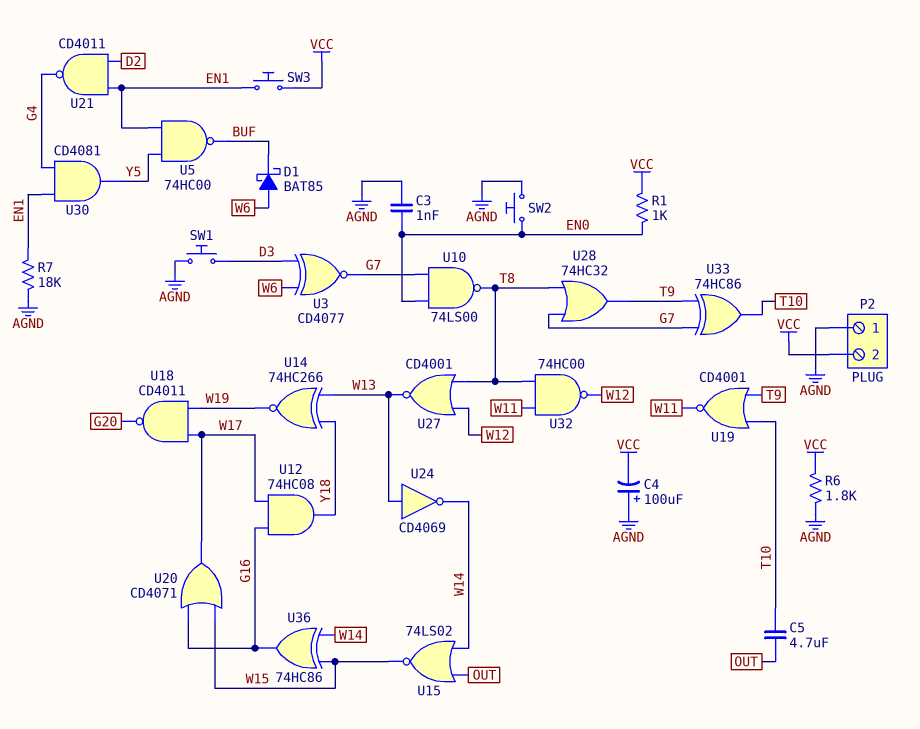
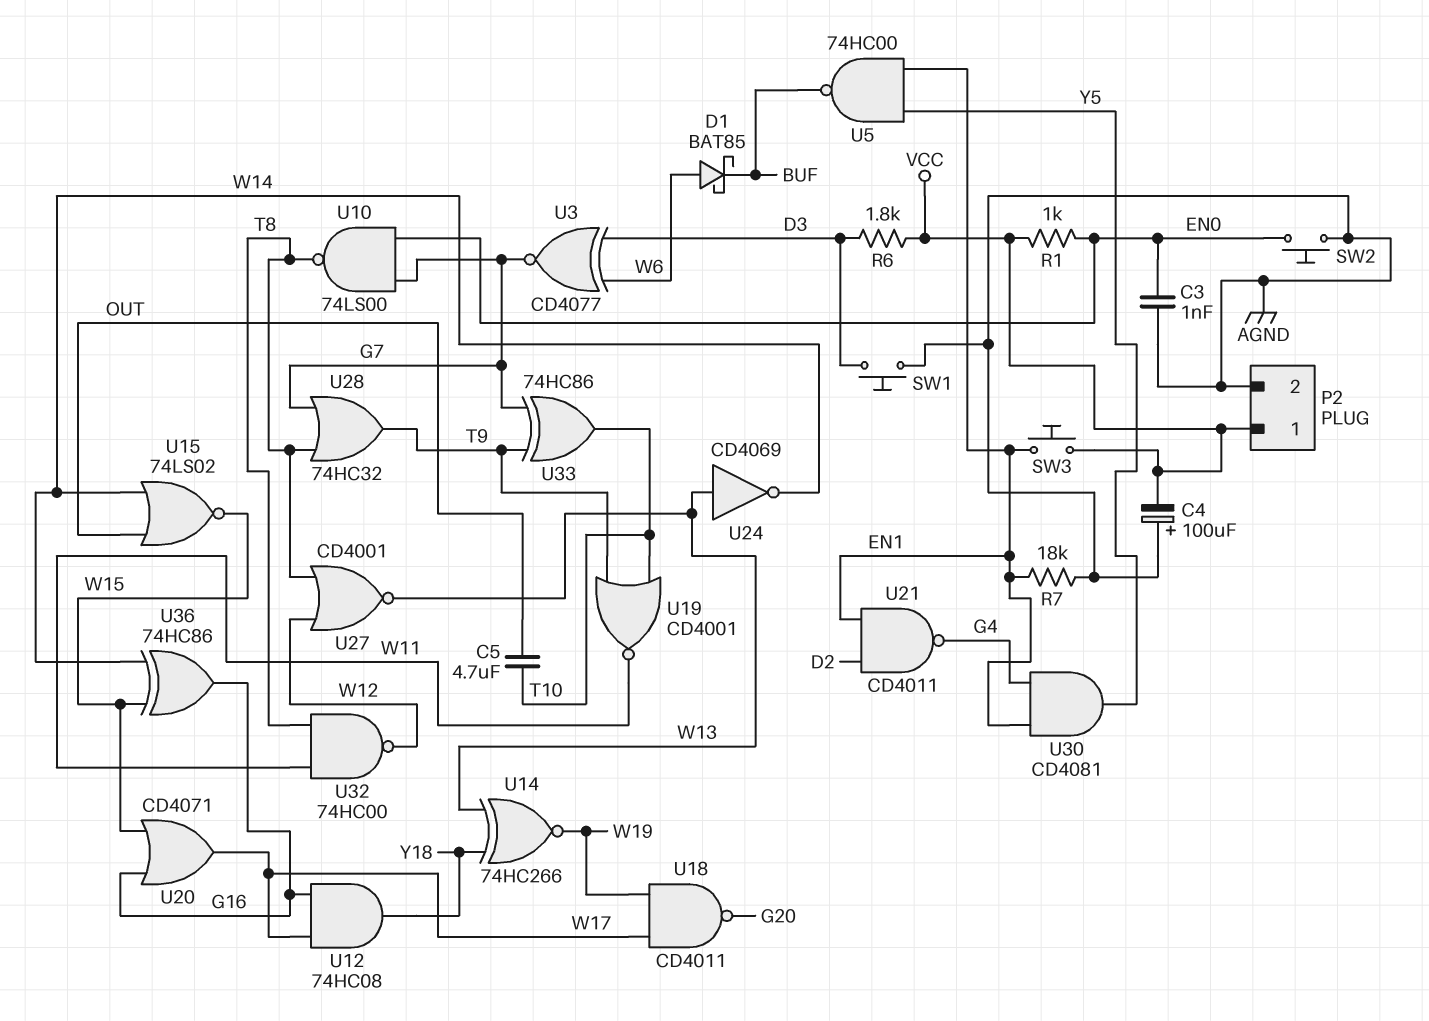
P2 pin 1: AGND -> VCC
P2 pin 2: VCC -> AGND
R6: 1.8k (AGND, VCC) -> 1.8k (D3, VCC)

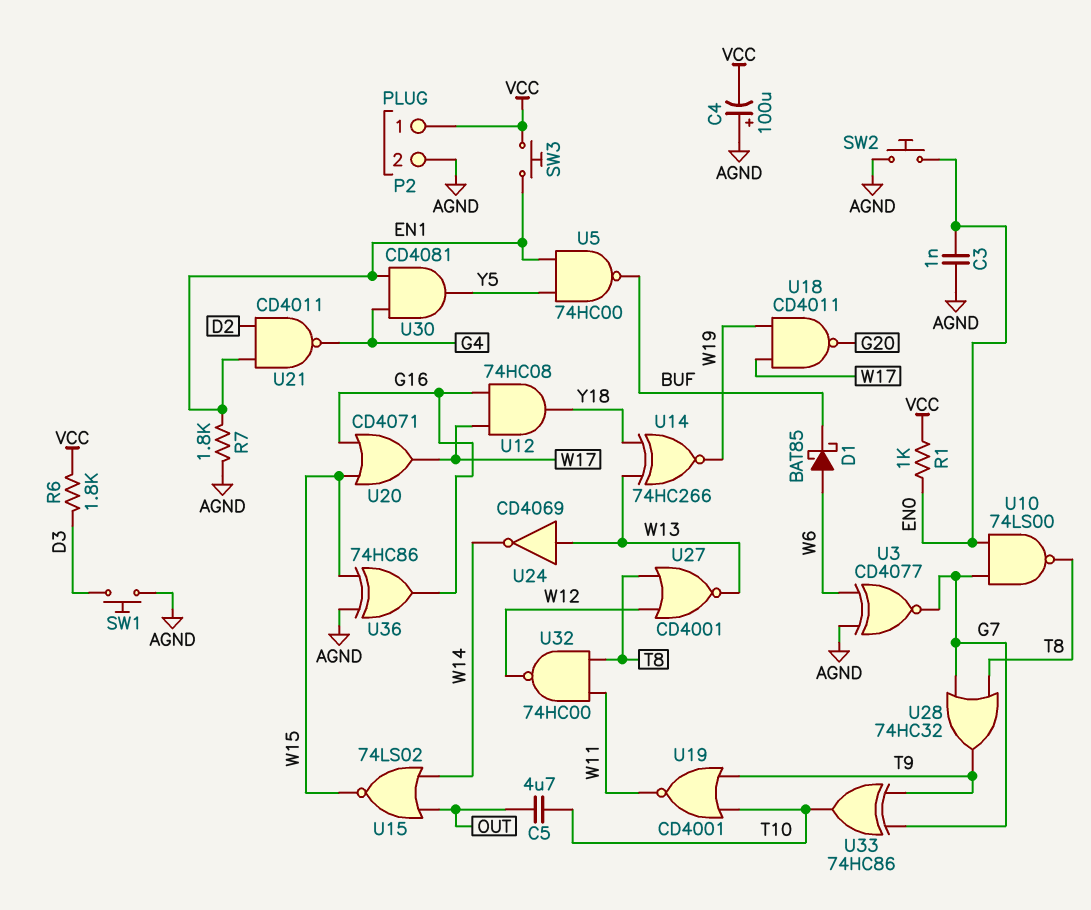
R7: 18k (AGND, EN1) -> 1.8k (AGND, EN1)
U3: XNOR CD4077 (in D3, in W6, out G7) -> XNOR CD4077 (in AGND, in W6, out G7)
U36: XOR 74HC86 (in W14, in W15, out G16) -> XOR 74HC86 (in AGND, in W15, out G16)

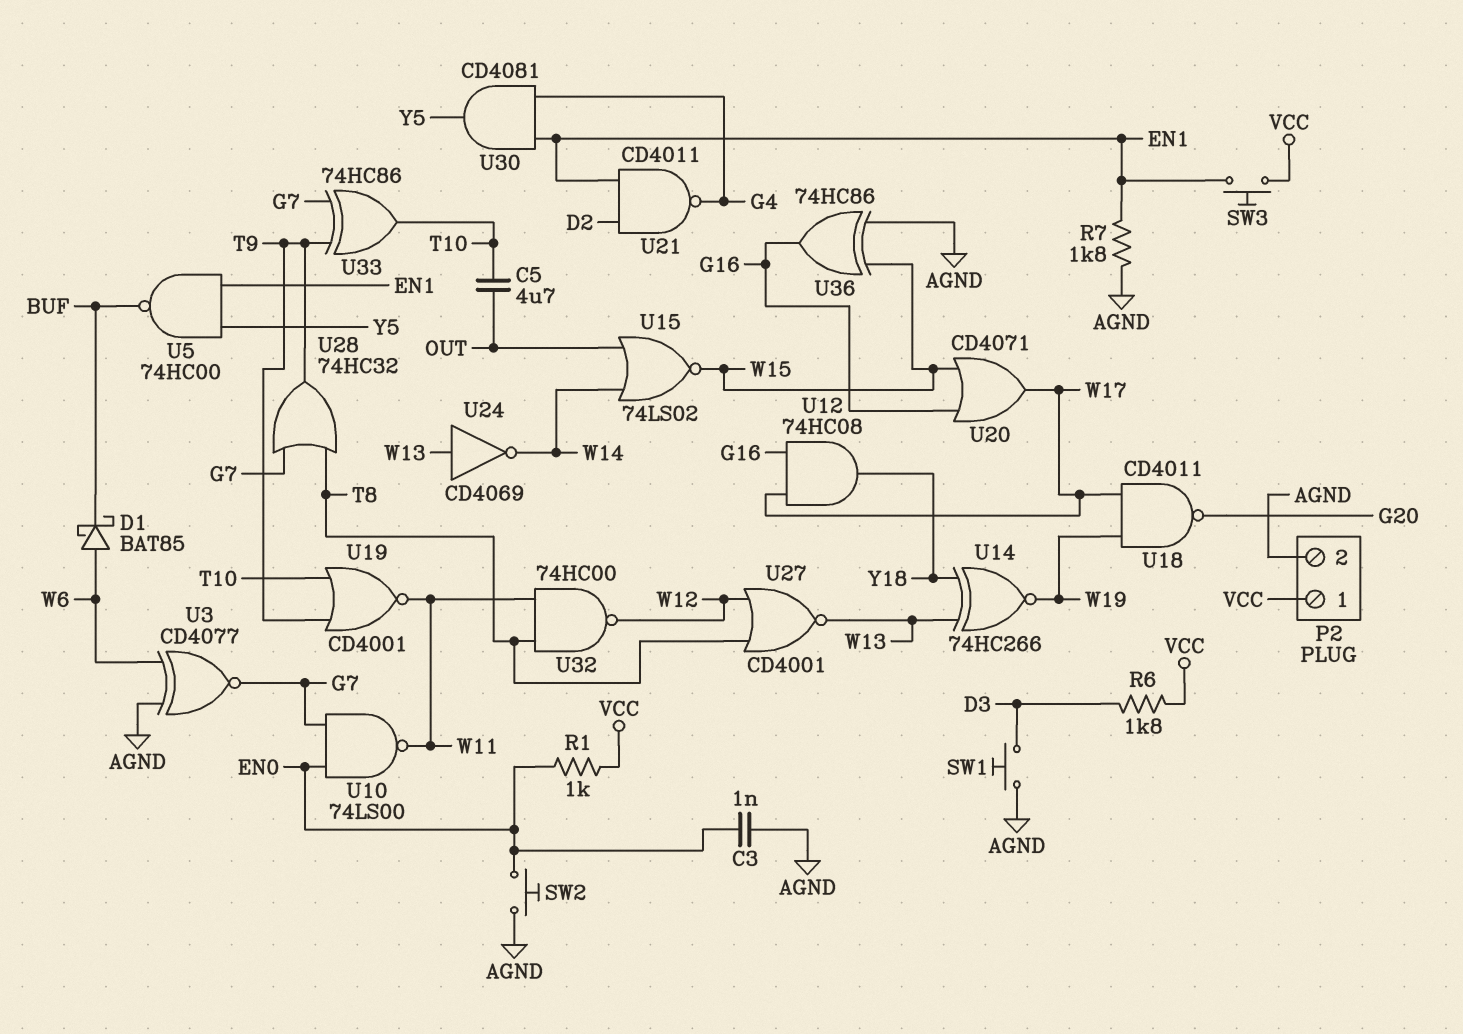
C4: 100uF (plus AGND, minus VCC) -> none
U10: NAND 74LS00 (in EN0, in G7, out T8) -> NAND 74LS00 (in EN0, in G7, out W11)

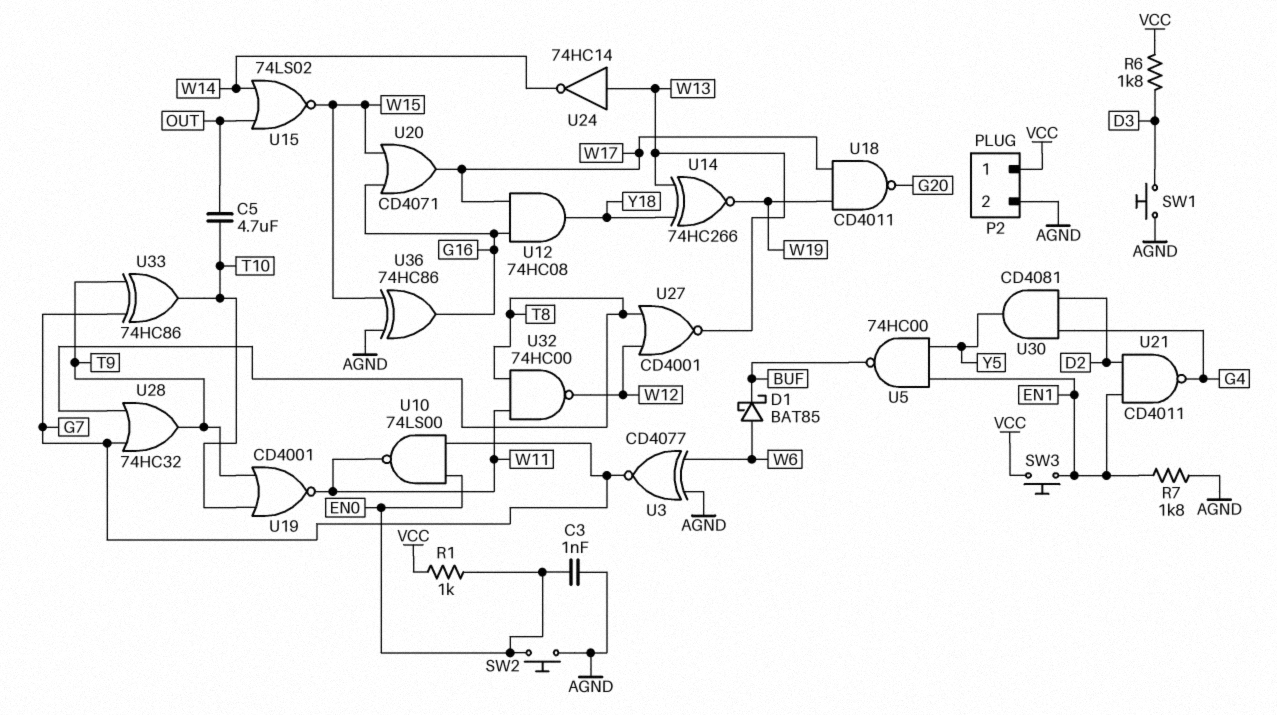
U24: NOT CD4069 (in W13, out W14) -> NOT 74HC14 (in W13, out W14)
U30: AND CD4081 (in EN1, in G4, out Y5) -> AND CD4081 (in D2, in G4, out Y5)

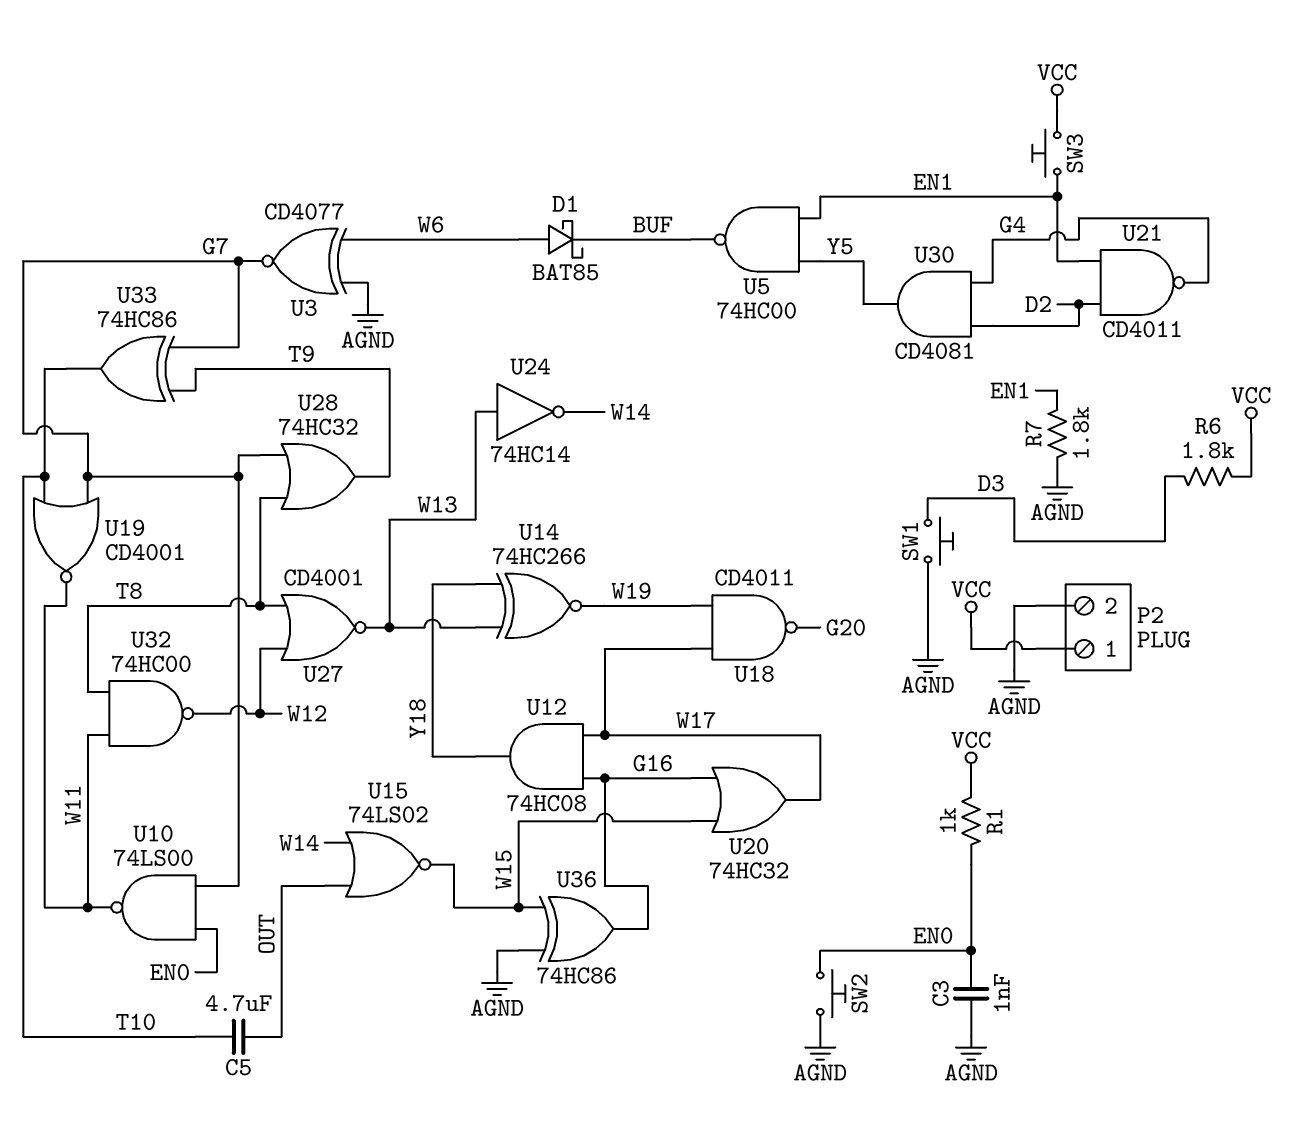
U19: NOR CD4001 (in T9, in T10, out W11) -> NOR CD4001 (in G7, in T10, out W11)
U20: OR CD4071 (in G16, in W15, out W17) -> OR 74HC32 (in G16, in W15, out W17)

